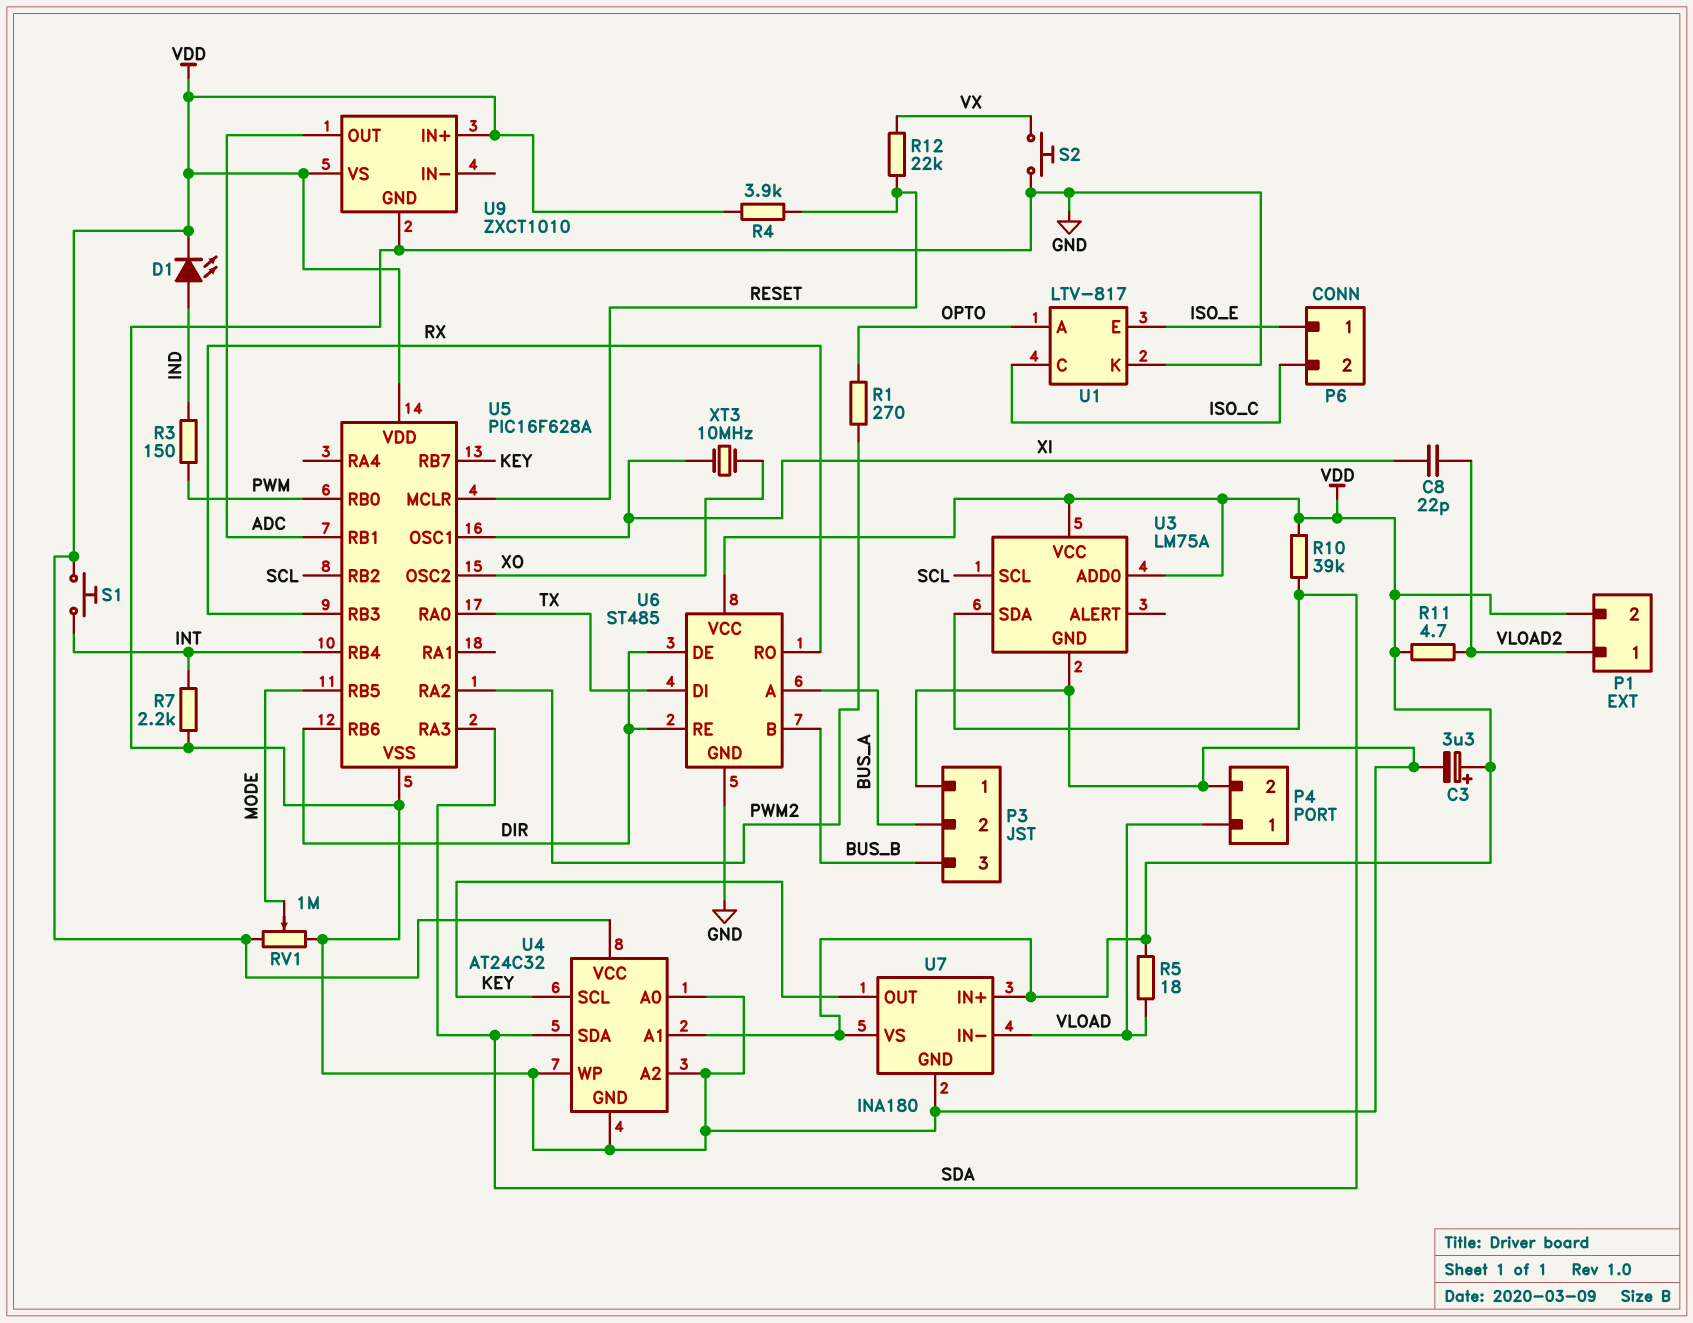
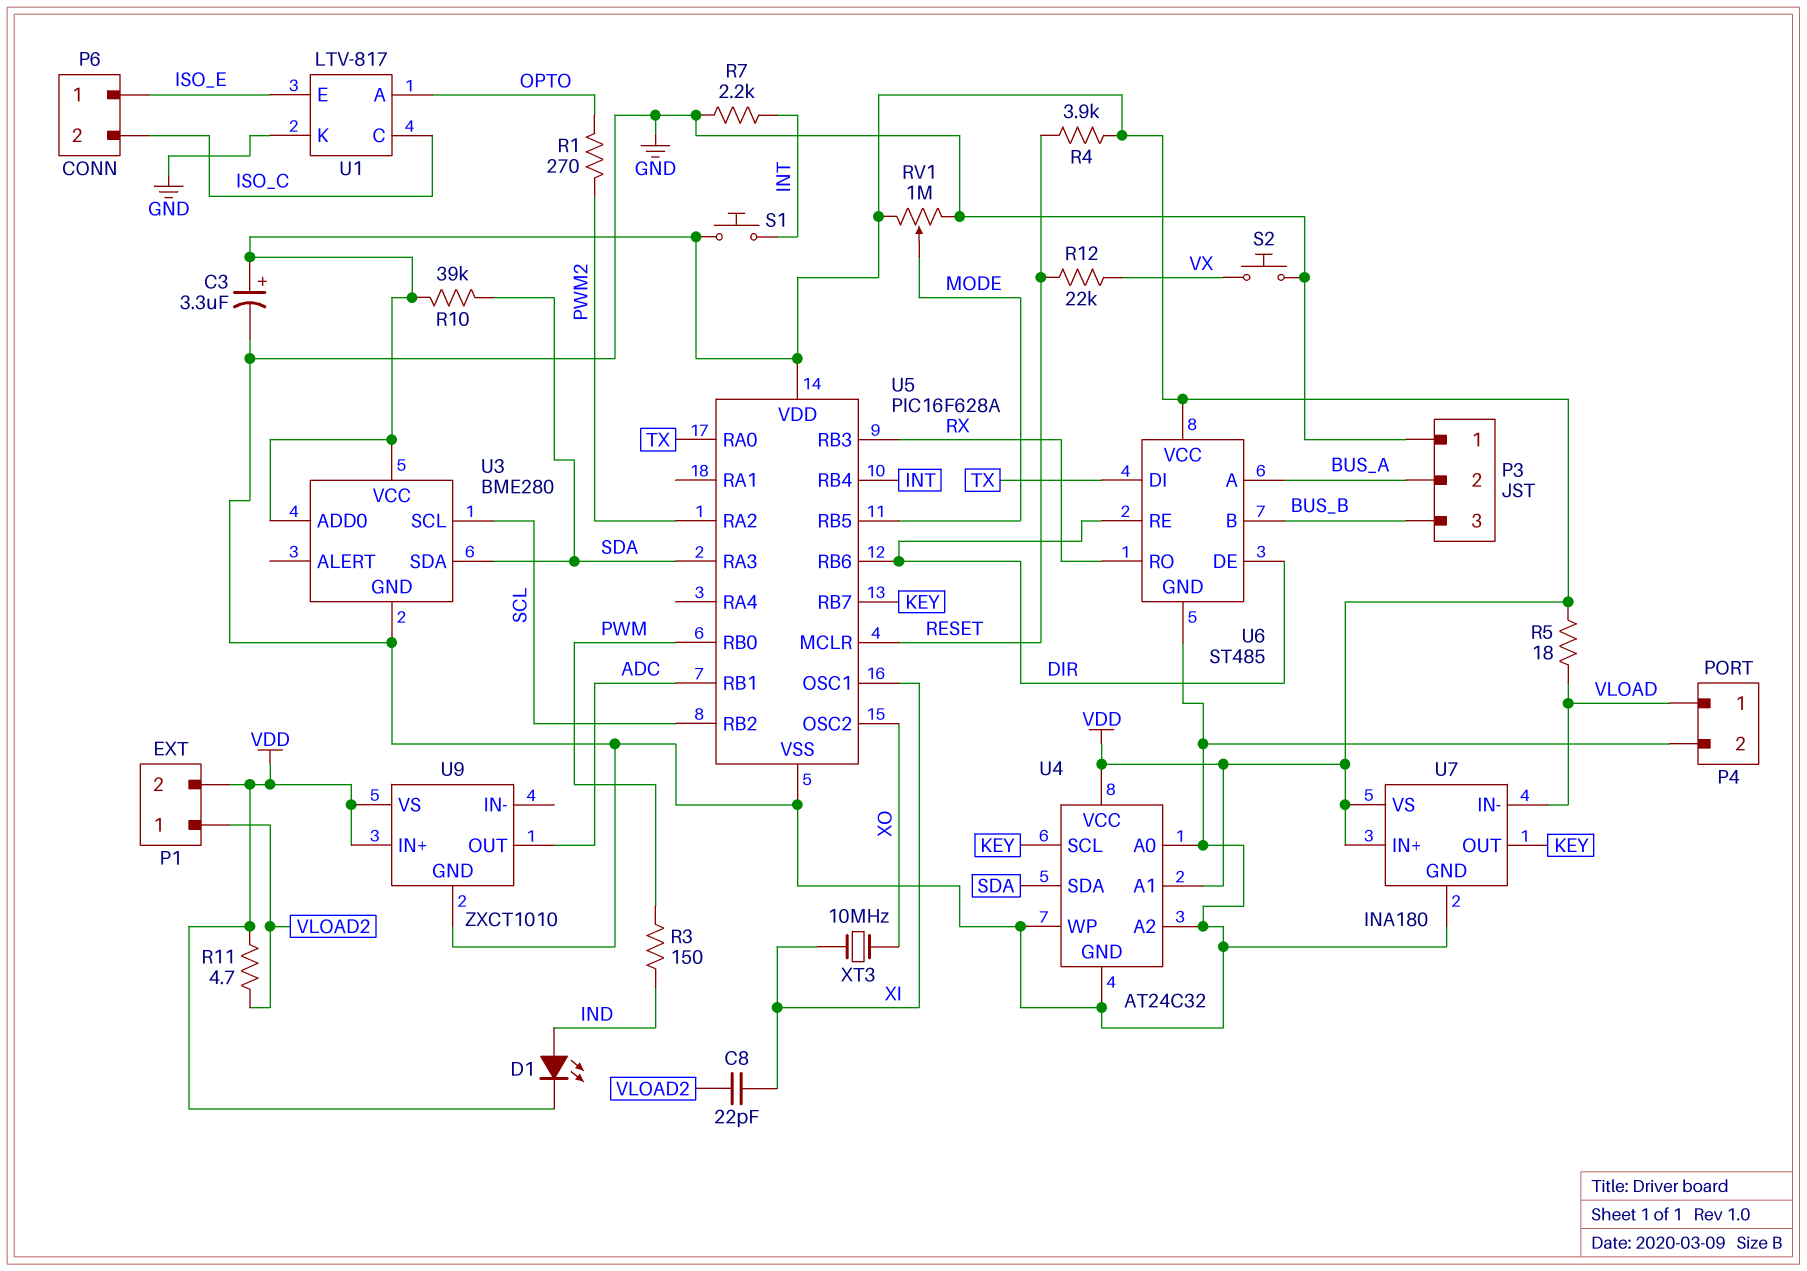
U3: LM75A -> BME280

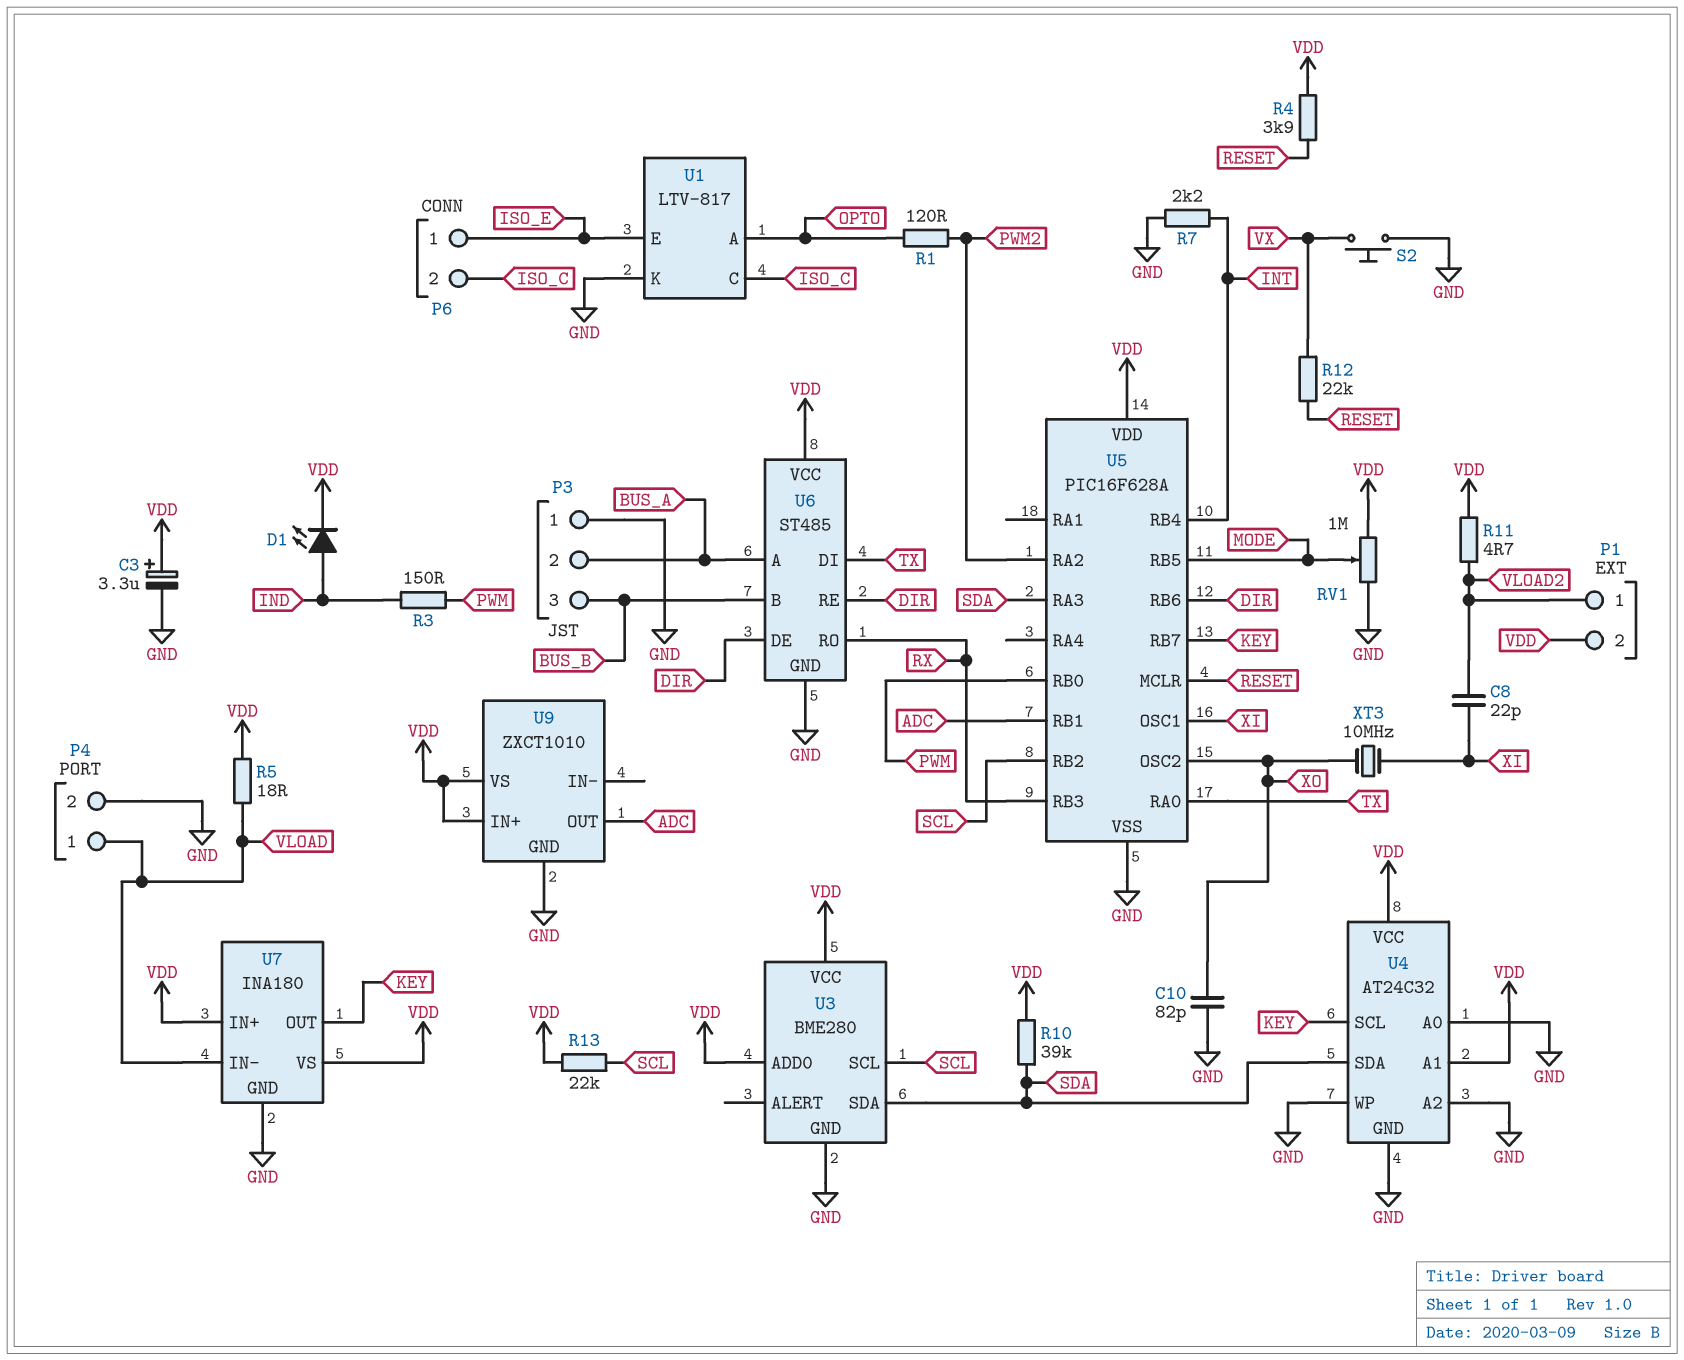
C10: none -> 82pF (GND, XO)
R1: 270 (OPTO, PWM2) -> 120 (OPTO, PWM2)
R13: none -> 22k (SCL, VDD)
S1: button (INT, VDD) -> none

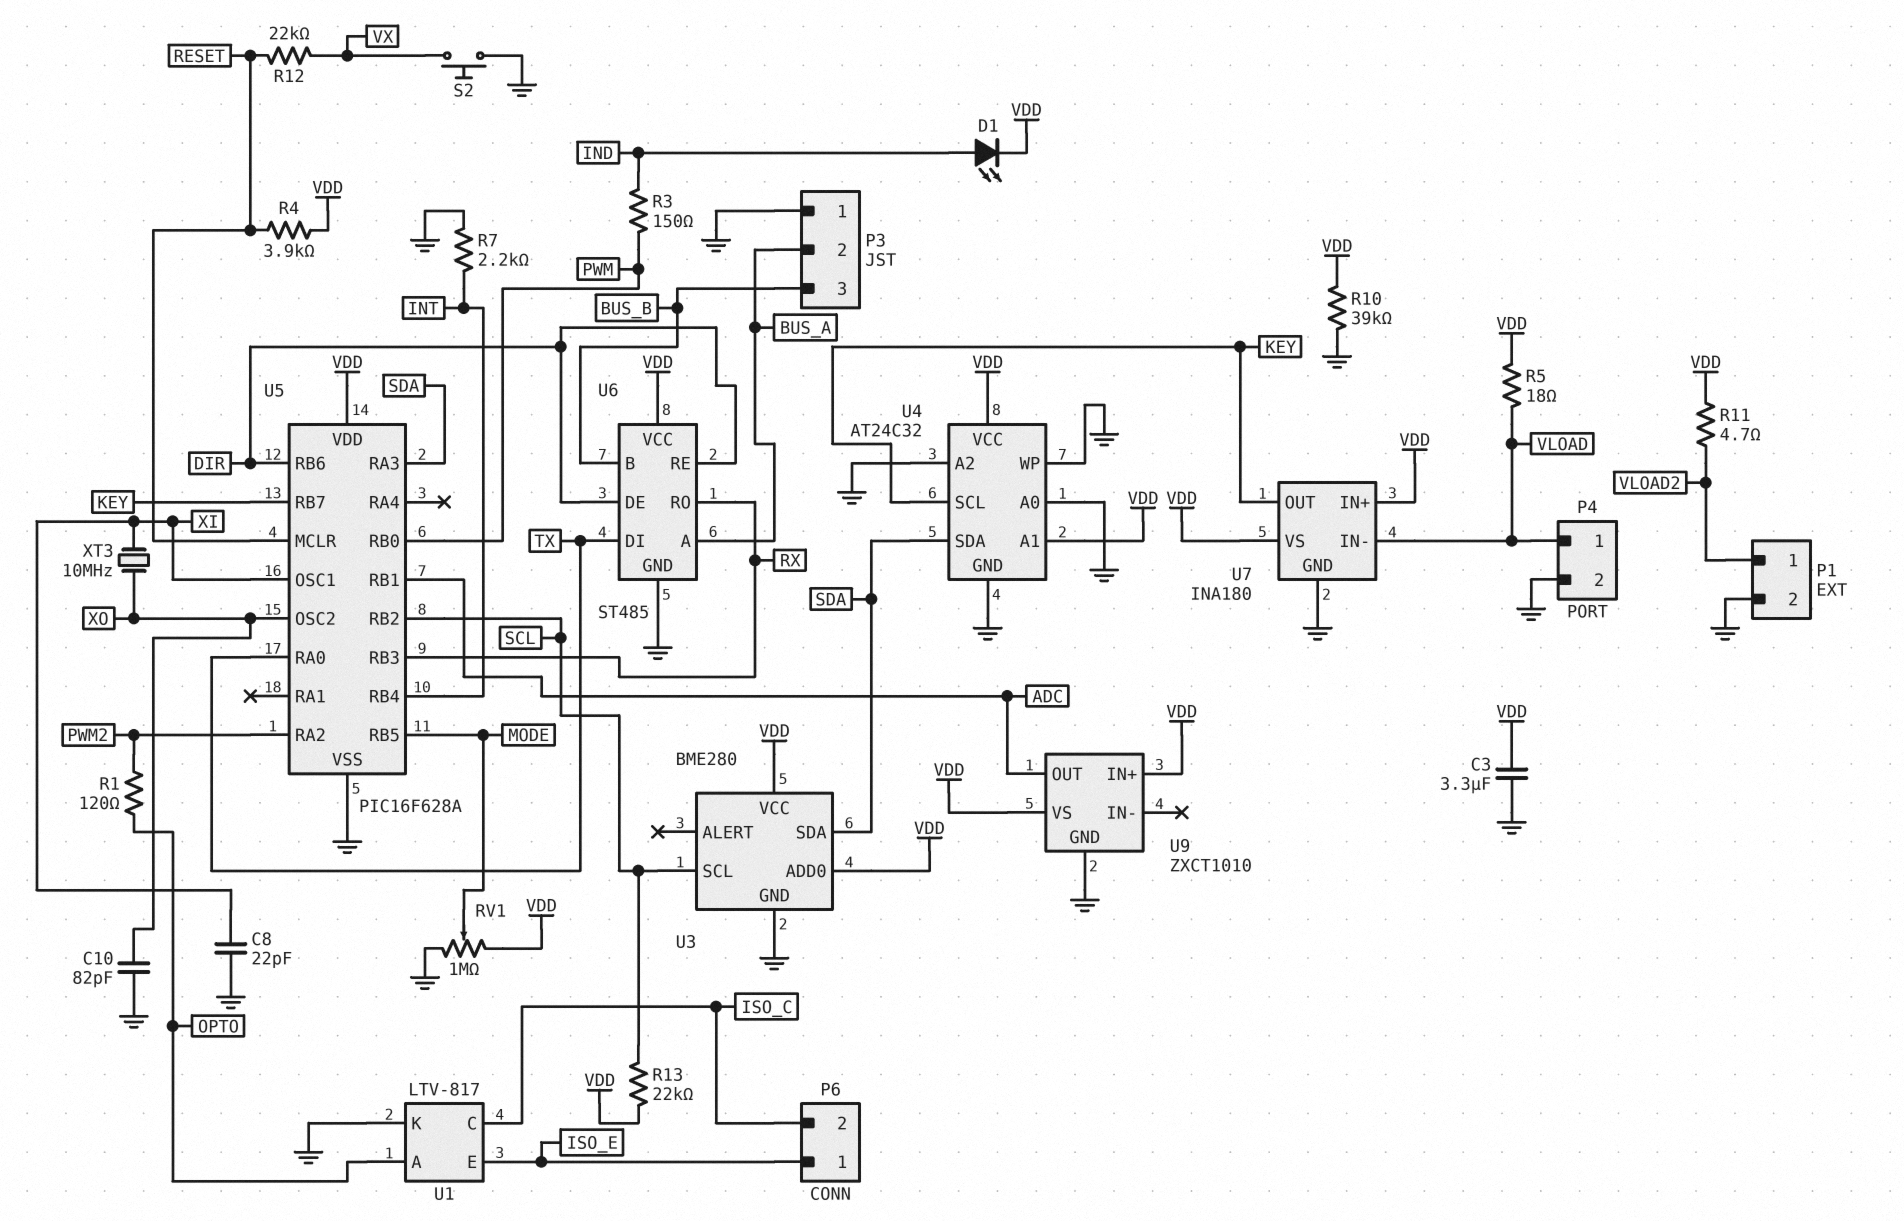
C3: 3.3uF (plus VDD, minus GND) -> 3.3uF (GND, VDD)
C8: 22pF (VLOAD2, XI) -> 22pF (GND, XI)
P1 pin 2: VDD -> GND
R10: 39k (SDA, VDD) -> 39k (GND, VDD)

